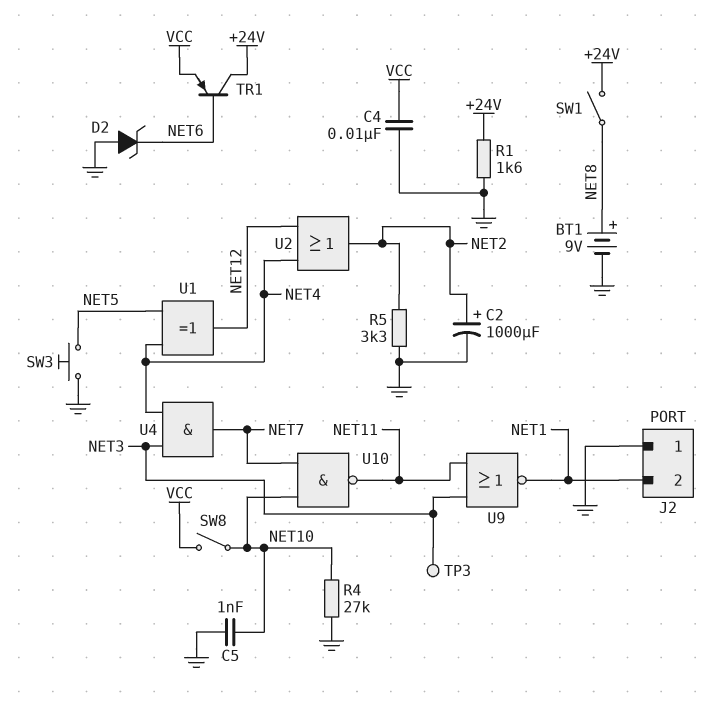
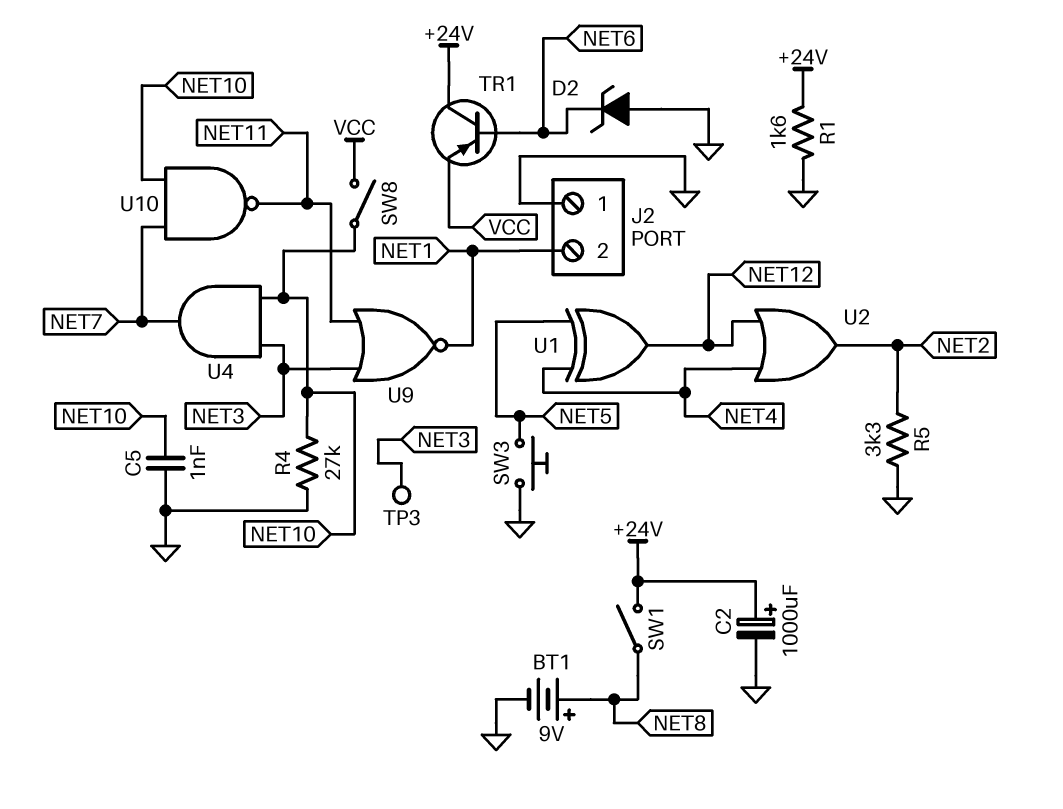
C2: 1000uF (plus NET2, minus GND) -> 1000uF (plus +24V, minus GND)
C4: 10nF (GND, VCC) -> none
U4: AND (in NET3, in NET4, out NET7) -> AND (in NET3, in NET10, out NET7)

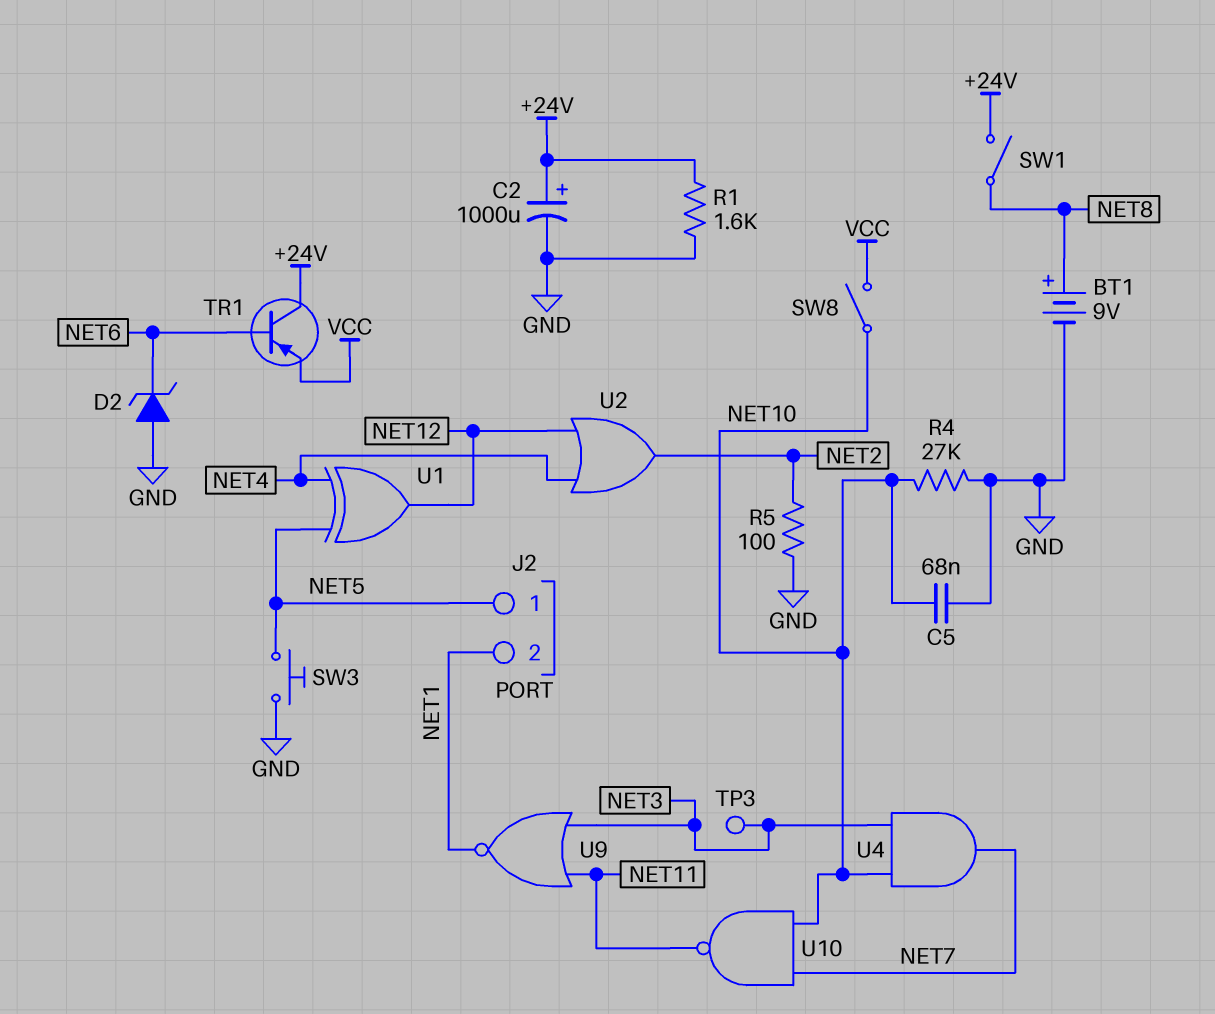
C5: 1nF (GND, NET10) -> 68nF (GND, NET10)
J2 pin 1: GND -> NET5
R5: 3.3k (GND, NET2) -> 100 (GND, NET2)

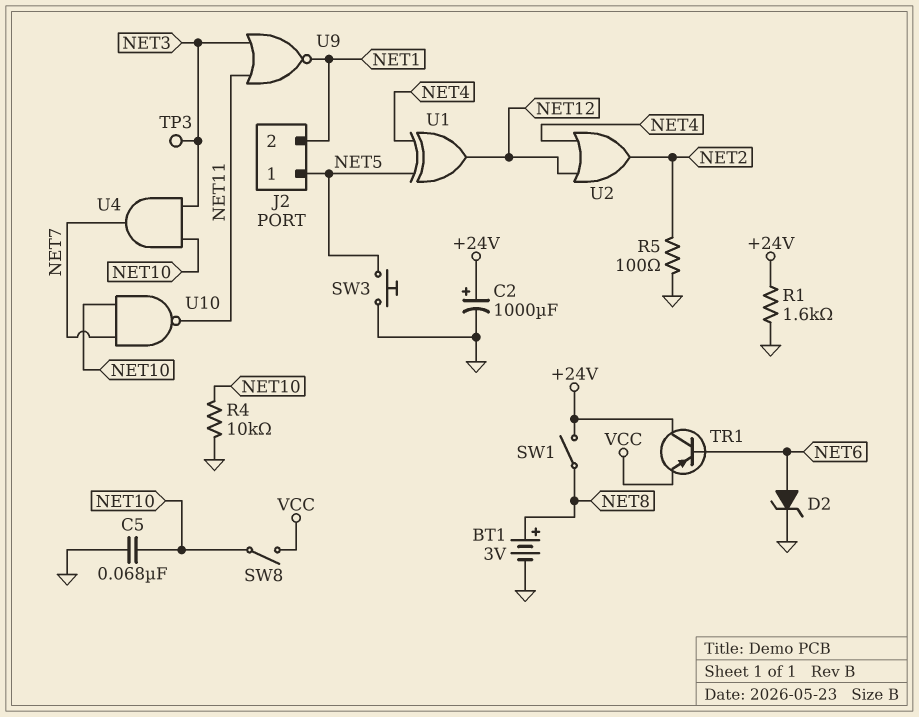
BT1: 9V (plus NET8, minus GND) -> 3V (plus NET8, minus GND)
D2: zener (A GND, K NET6) -> zener (A NET6, K GND)
R4: 27k (GND, NET10) -> 10k (GND, NET10)

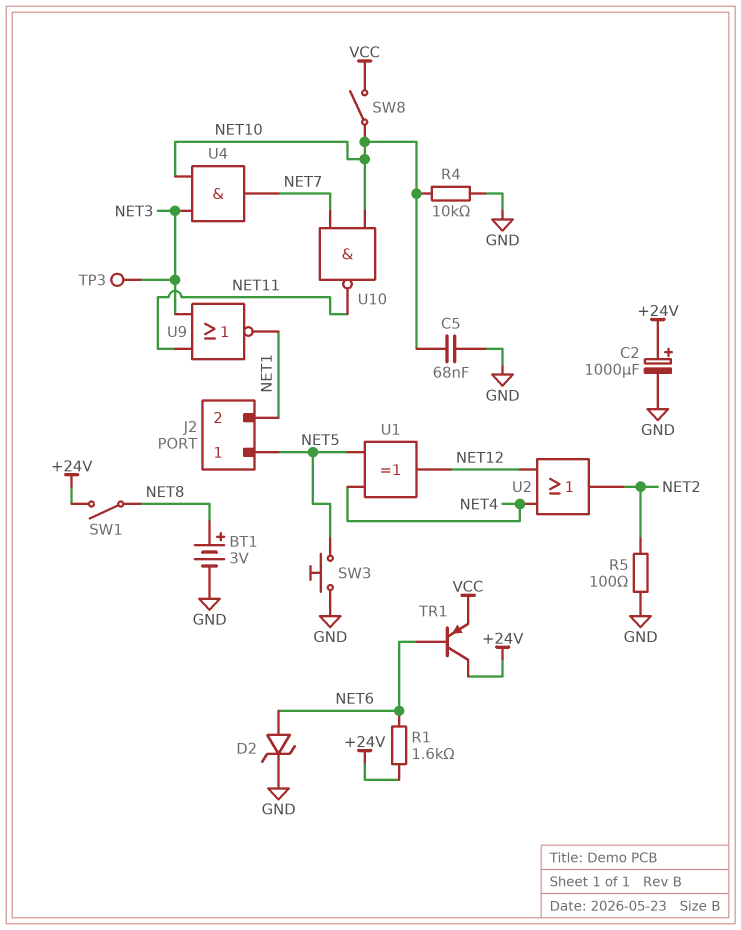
R1: 1.6k (+24V, GND) -> 1.6k (+24V, NET6)

